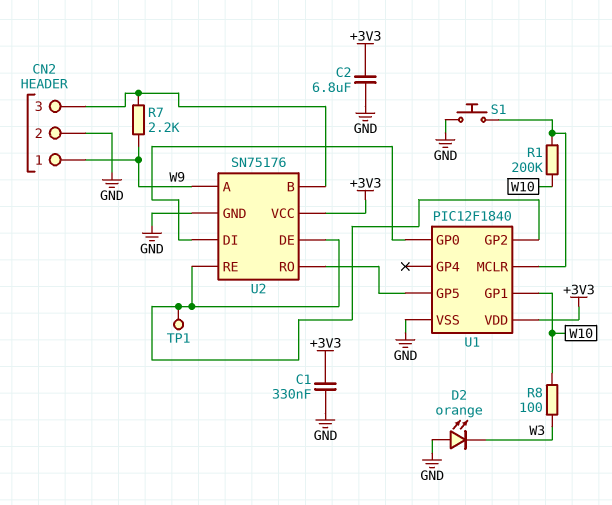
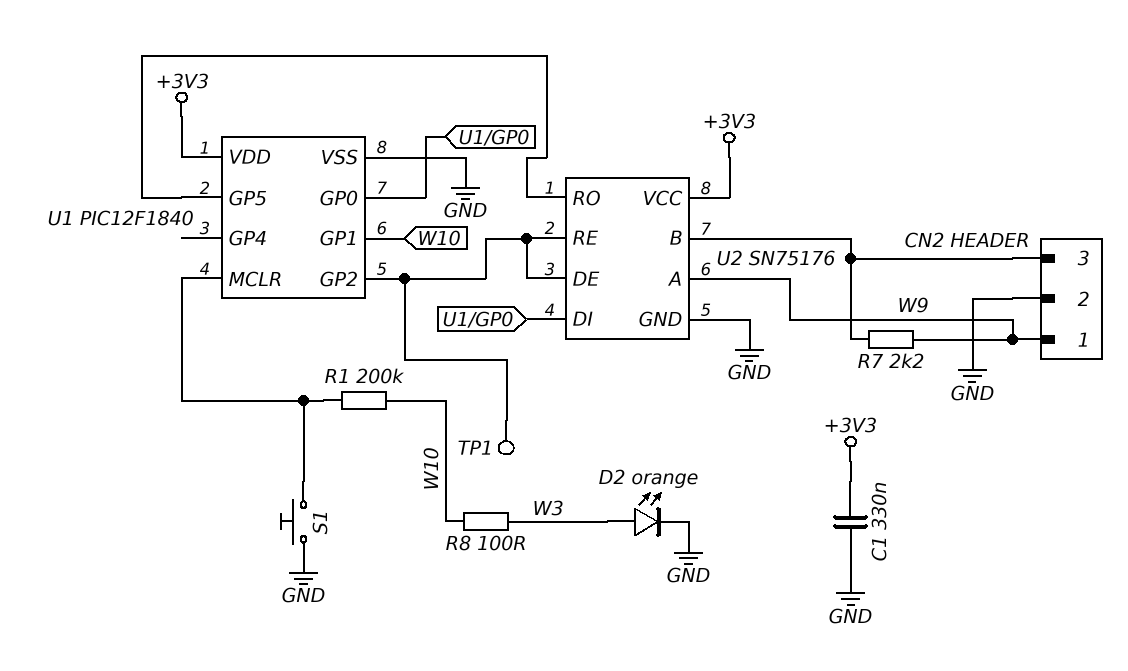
C2: 6.8uF (+3V3, GND) -> none
D2: LED orange (A GND, K W3) -> LED orange (A W3, K GND)

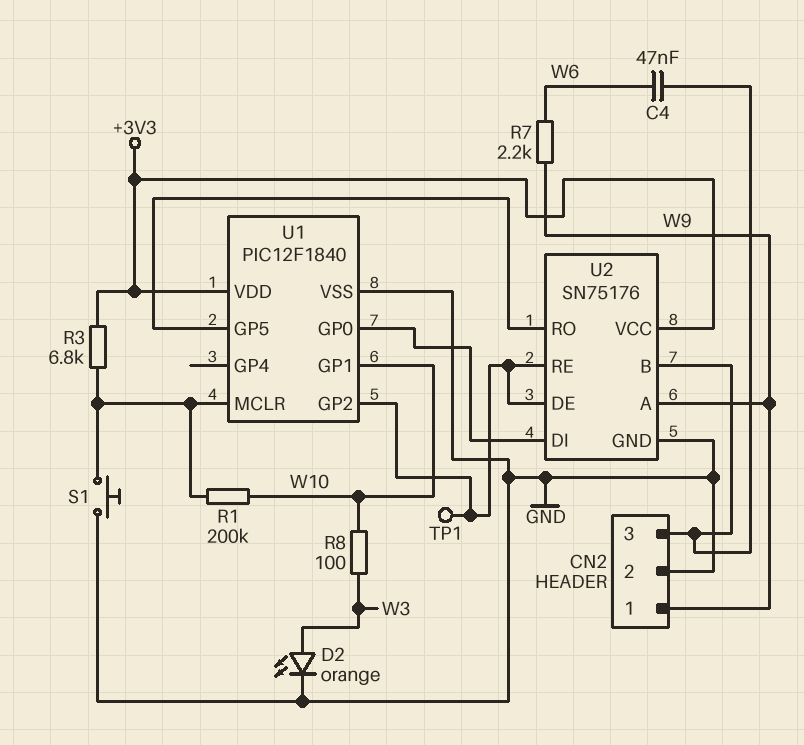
C1: 330nF (+3V3, GND) -> none
C4: none -> 47nF (CN2/3, W6)
R3: none -> 6.8k (+3V3, U1/MCLR)
R7: 2.2k (CN2/3, W9) -> 2.2k (W6, W9)

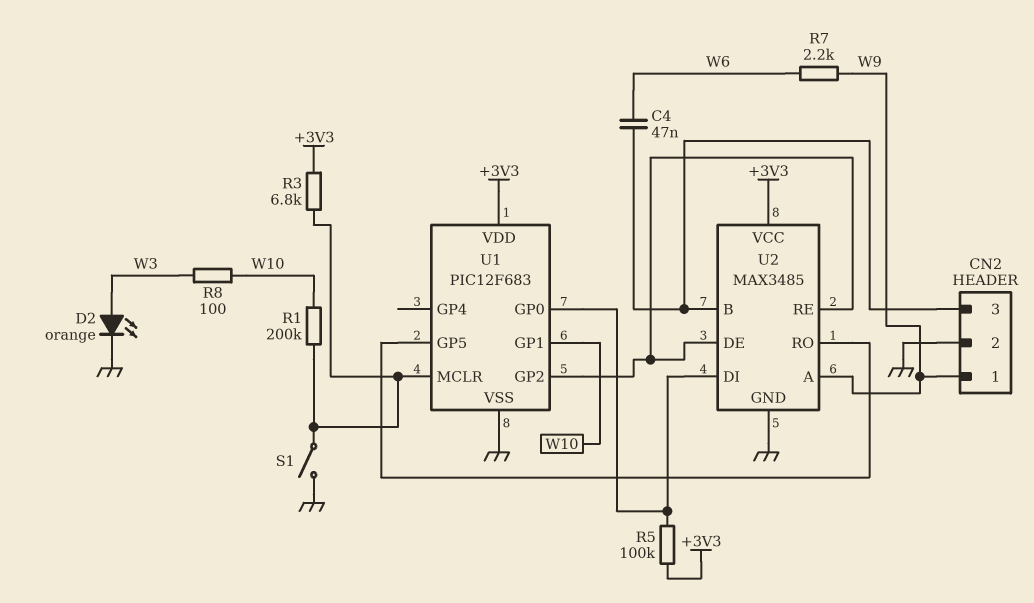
R5: none -> 100k (+3V3, U1/GP0)
S1: button (GND, U1/MCLR) -> switch (GND, U1/MCLR)
TP1: test point (U1/GP2) -> none
U1: PIC12F1840 -> PIC12F683
U2: SN75176 -> MAX3485

